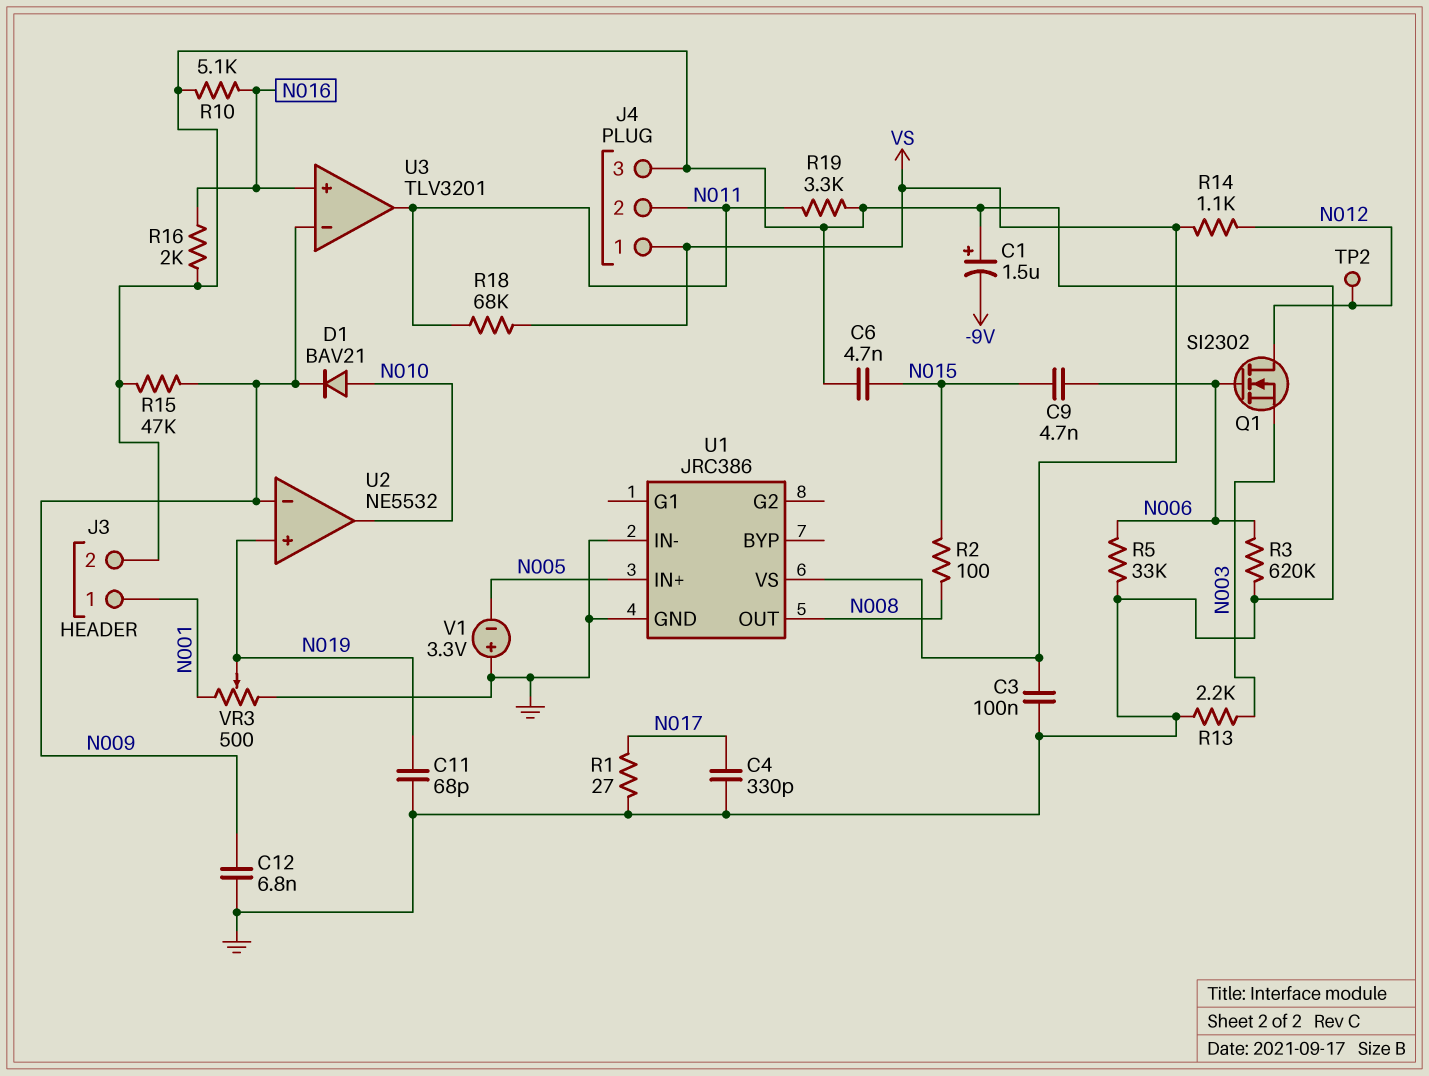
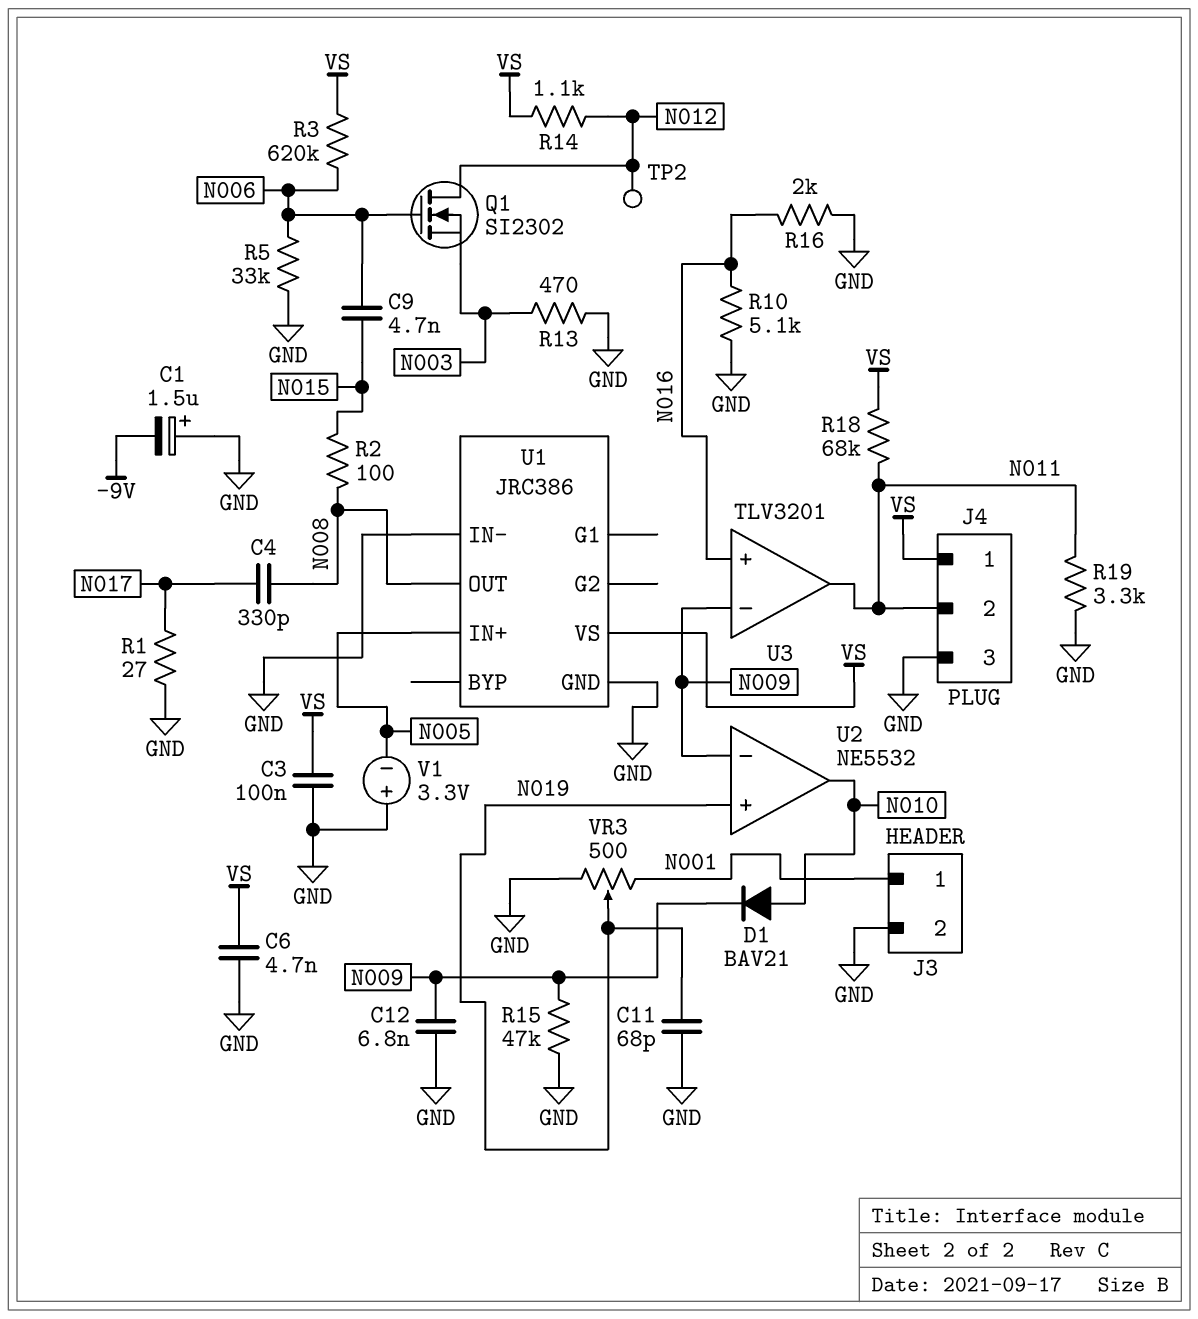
C4: 330pF (GND, N017) -> 330pF (N008, N017)
C6: 4.7nF (GND, N015) -> 4.7nF (GND, VS)
R3: 620k (GND, N006) -> 620k (N006, VS)
R13: 2.2k (GND, N003) -> 470 (GND, N003)

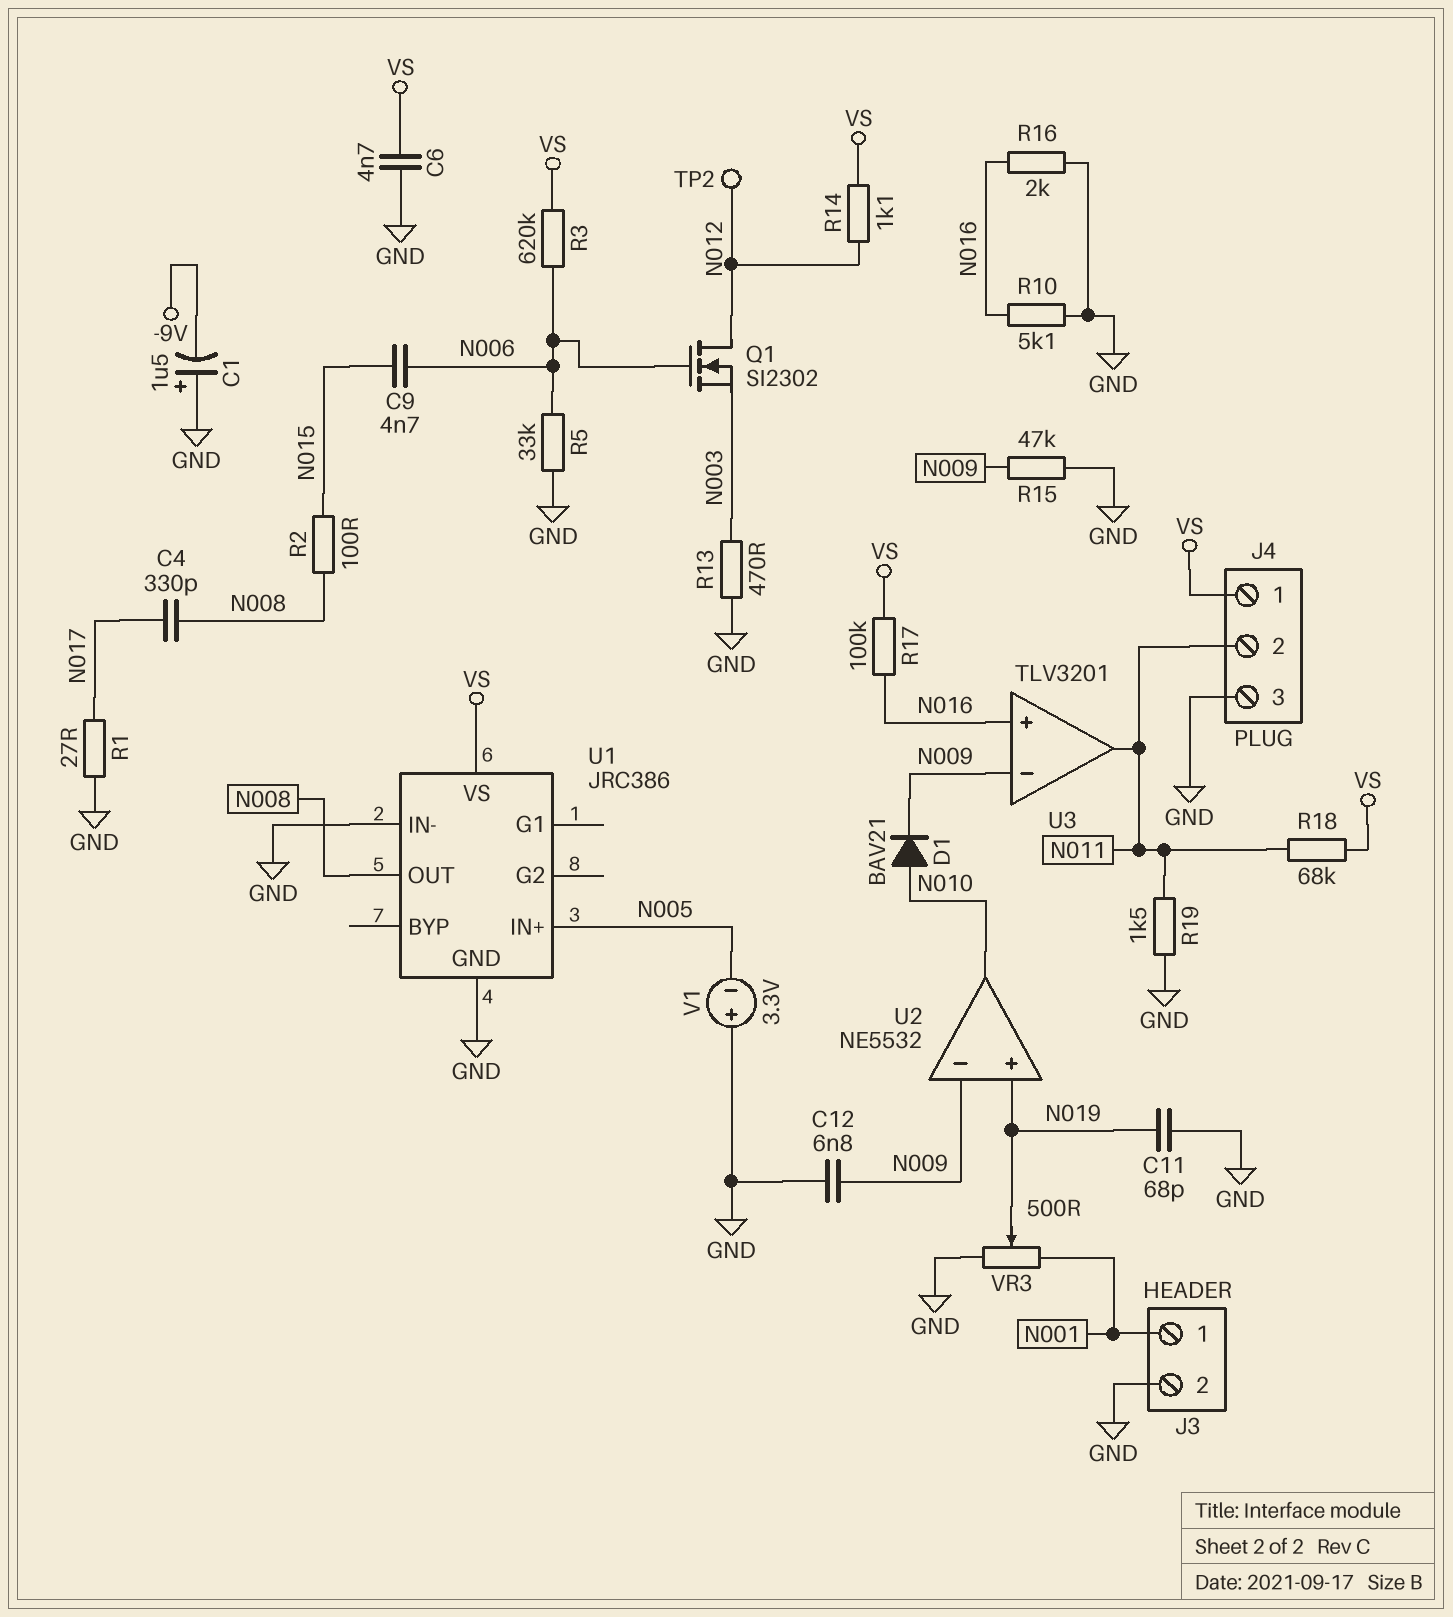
C3: 100nF (GND, VS) -> none
R17: none -> 100k (N016, VS)
R19: 3.3k (GND, N011) -> 1.5k (GND, N011)

